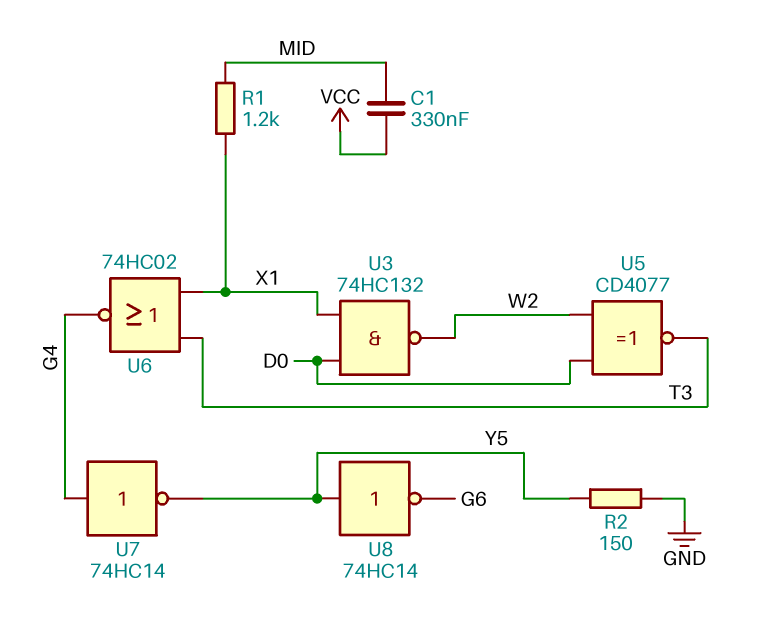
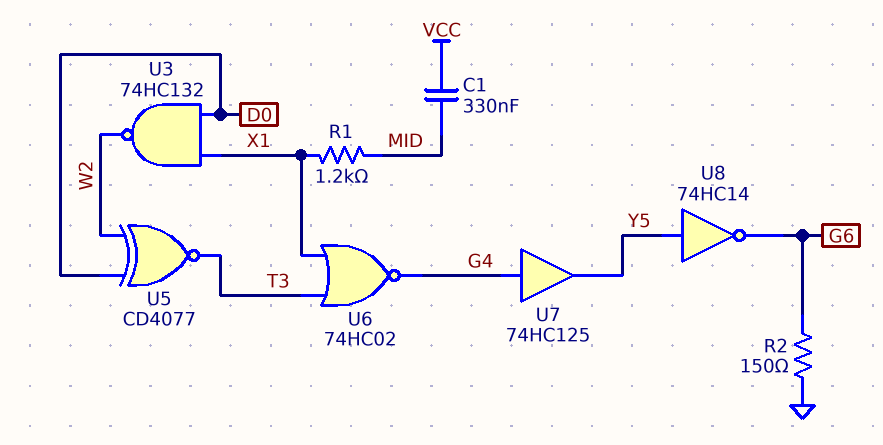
R2: 150 (GND, Y5) -> 150 (G6, GND)
U7: NOT 74HC14 (in G4, out Y5) -> buffer 74HC125 (in G4, out Y5)

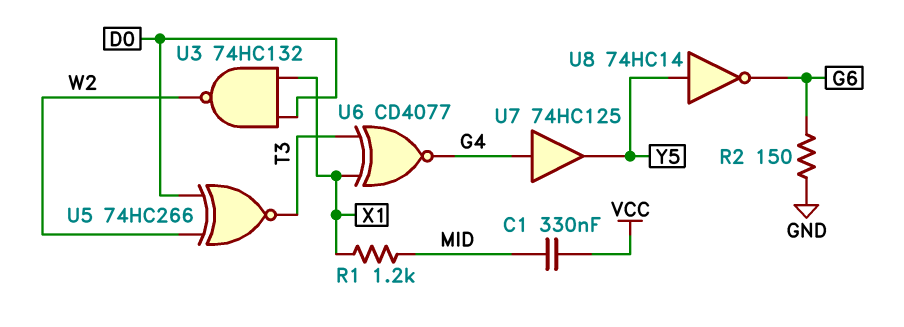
U5: XNOR CD4077 (in D0, in W2, out T3) -> XNOR 74HC266 (in D0, in W2, out T3)
U6: NOR 74HC02 (in T3, in X1, out G4) -> XNOR CD4077 (in T3, in X1, out G4)

